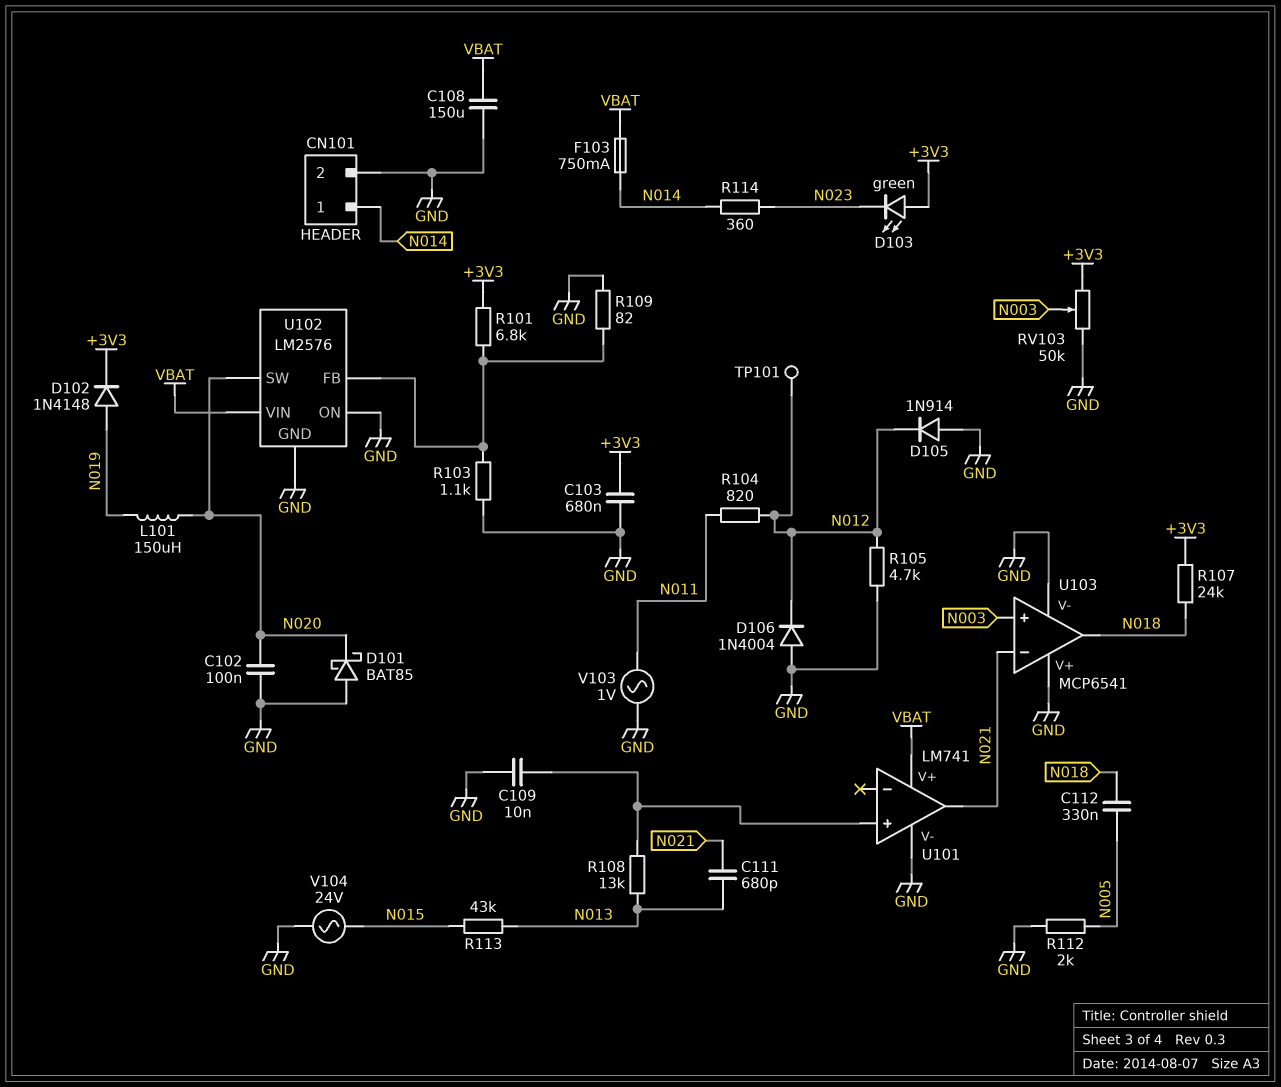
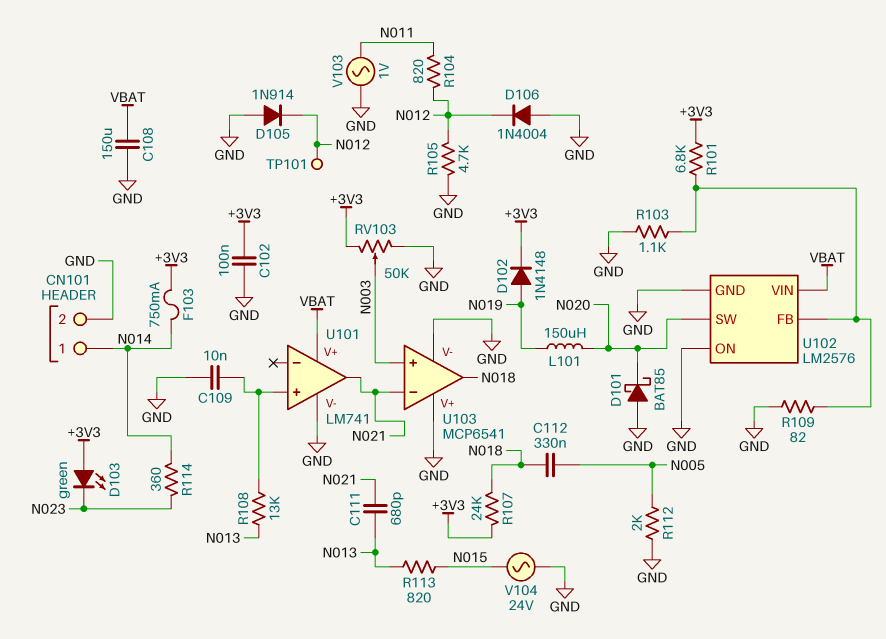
C102: 100nF (GND, N020) -> 100nF (+3V3, GND)
C103: 680nF (+3V3, GND) -> none
F103: 750mA (N014, VBAT) -> 750mA (+3V3, N014)
R113: 43k (N013, N015) -> 820 (N013, N015)

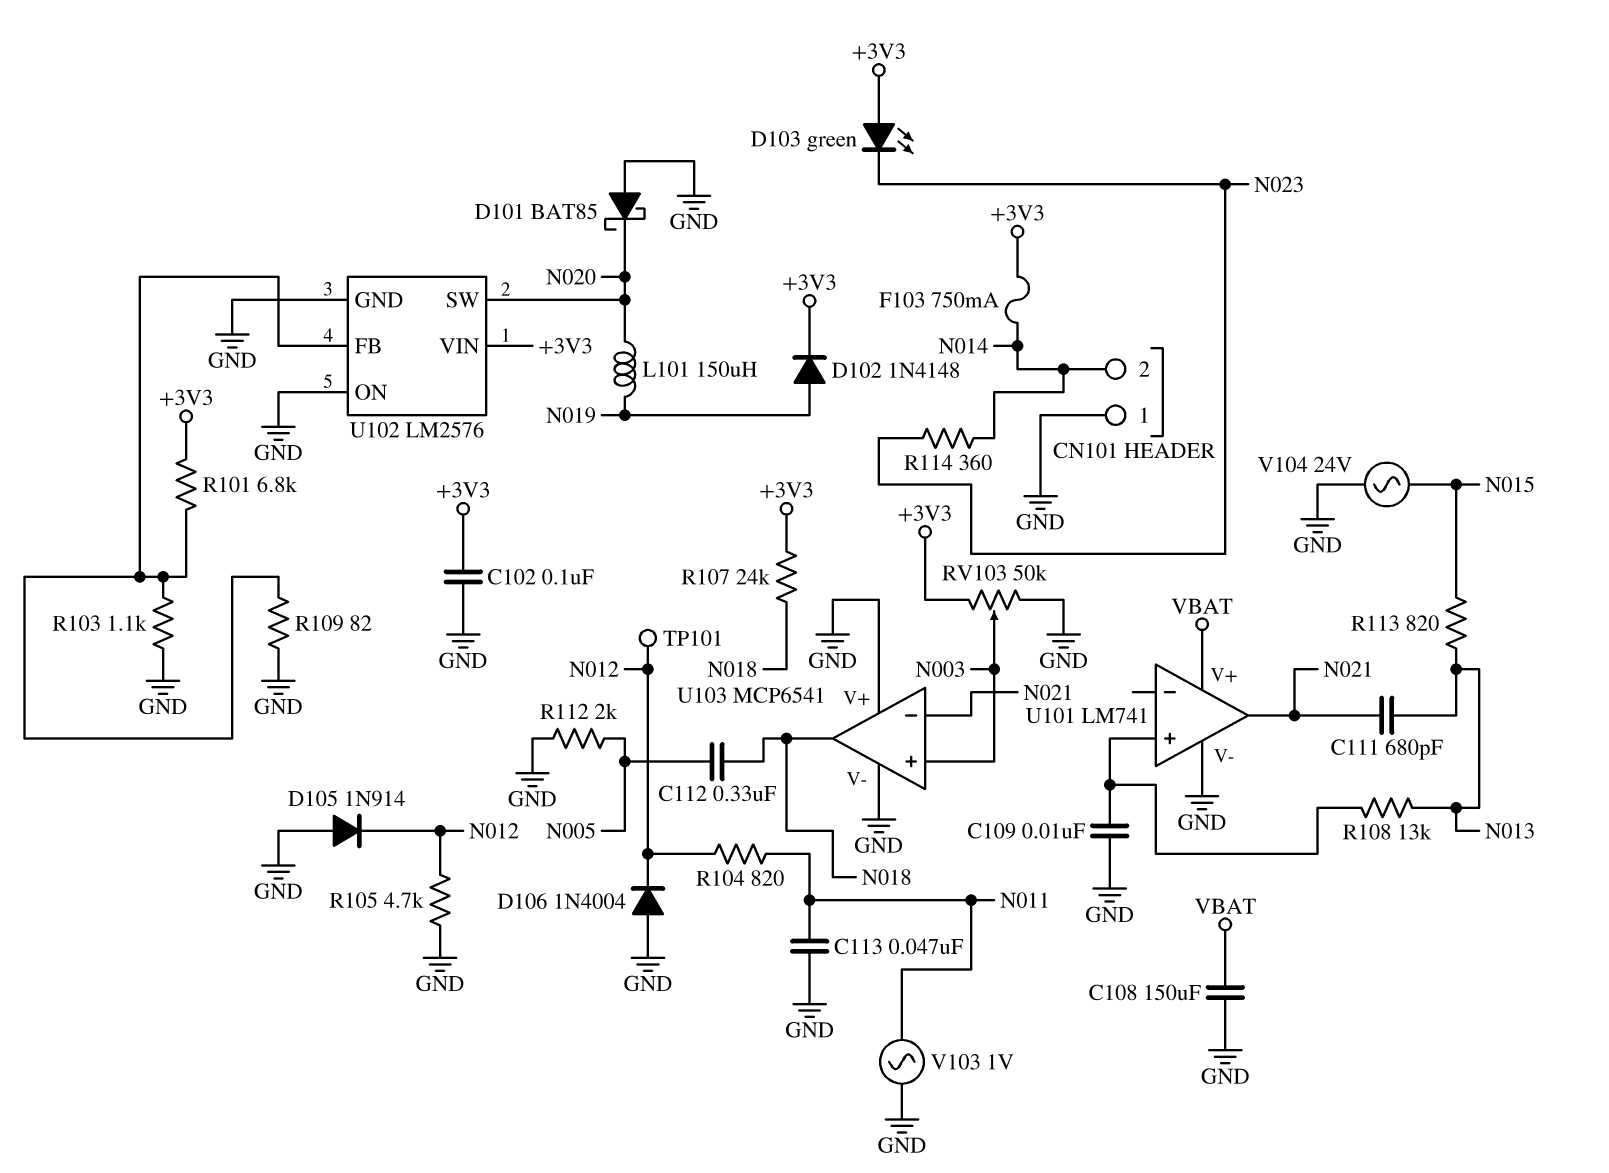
C113: none -> 47nF (GND, N011)
CN101 pin 1: N014 -> GND
CN101 pin 2: GND -> N014
U102 pin VIN: VBAT -> +3V3

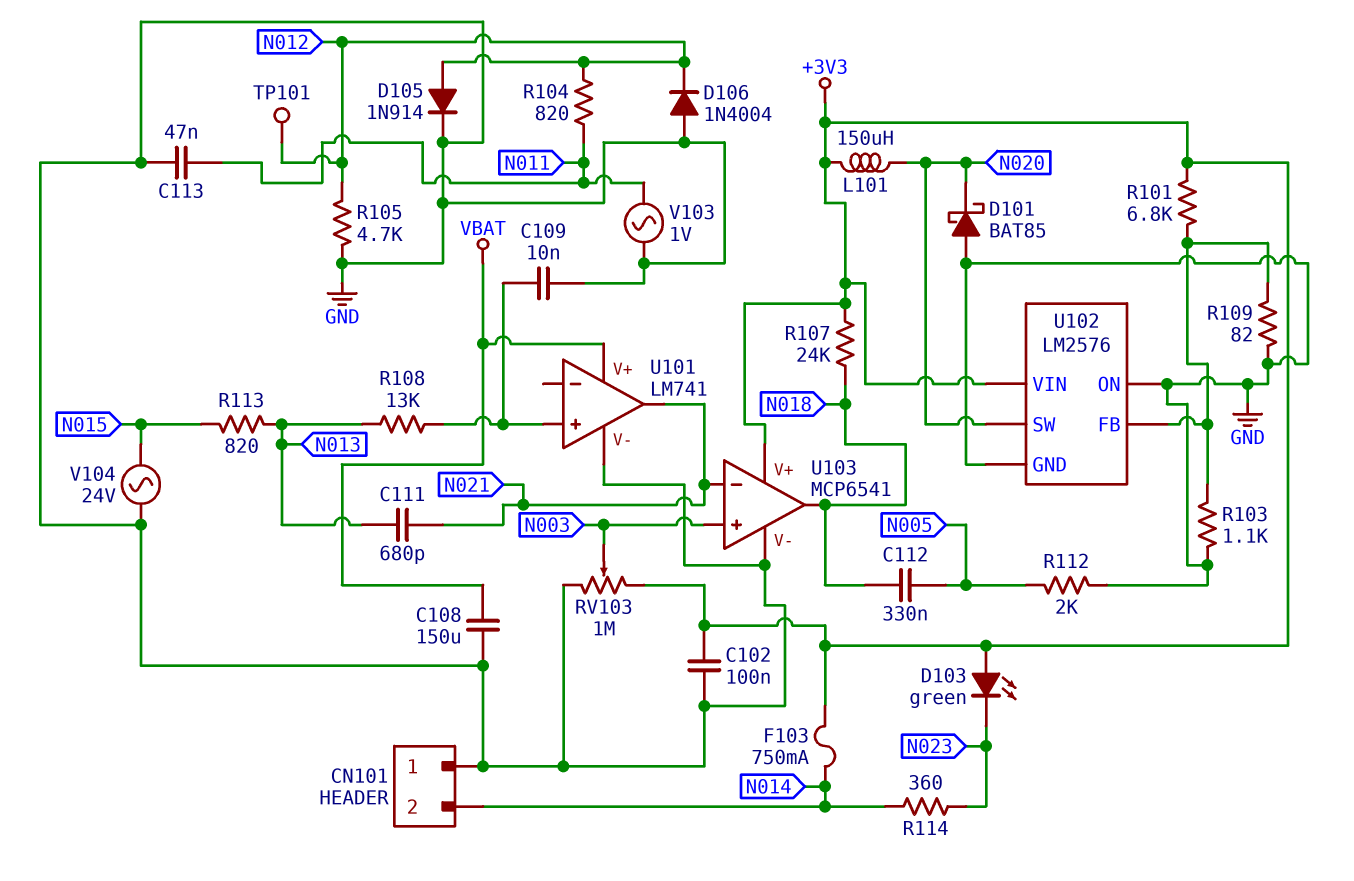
D102: diode 1N4148 (A N019, K +3V3) -> none
D105: diode 1N914 (A GND, K N012) -> diode 1N914 (A N012, K GND)
L101: 150uH (N019, N020) -> 150uH (+3V3, N020)
RV103: 50k (+3V3, GND, wiper N003) -> 1M (+3V3, GND, wiper N003)
U103 pin V+: GND -> +3V3

